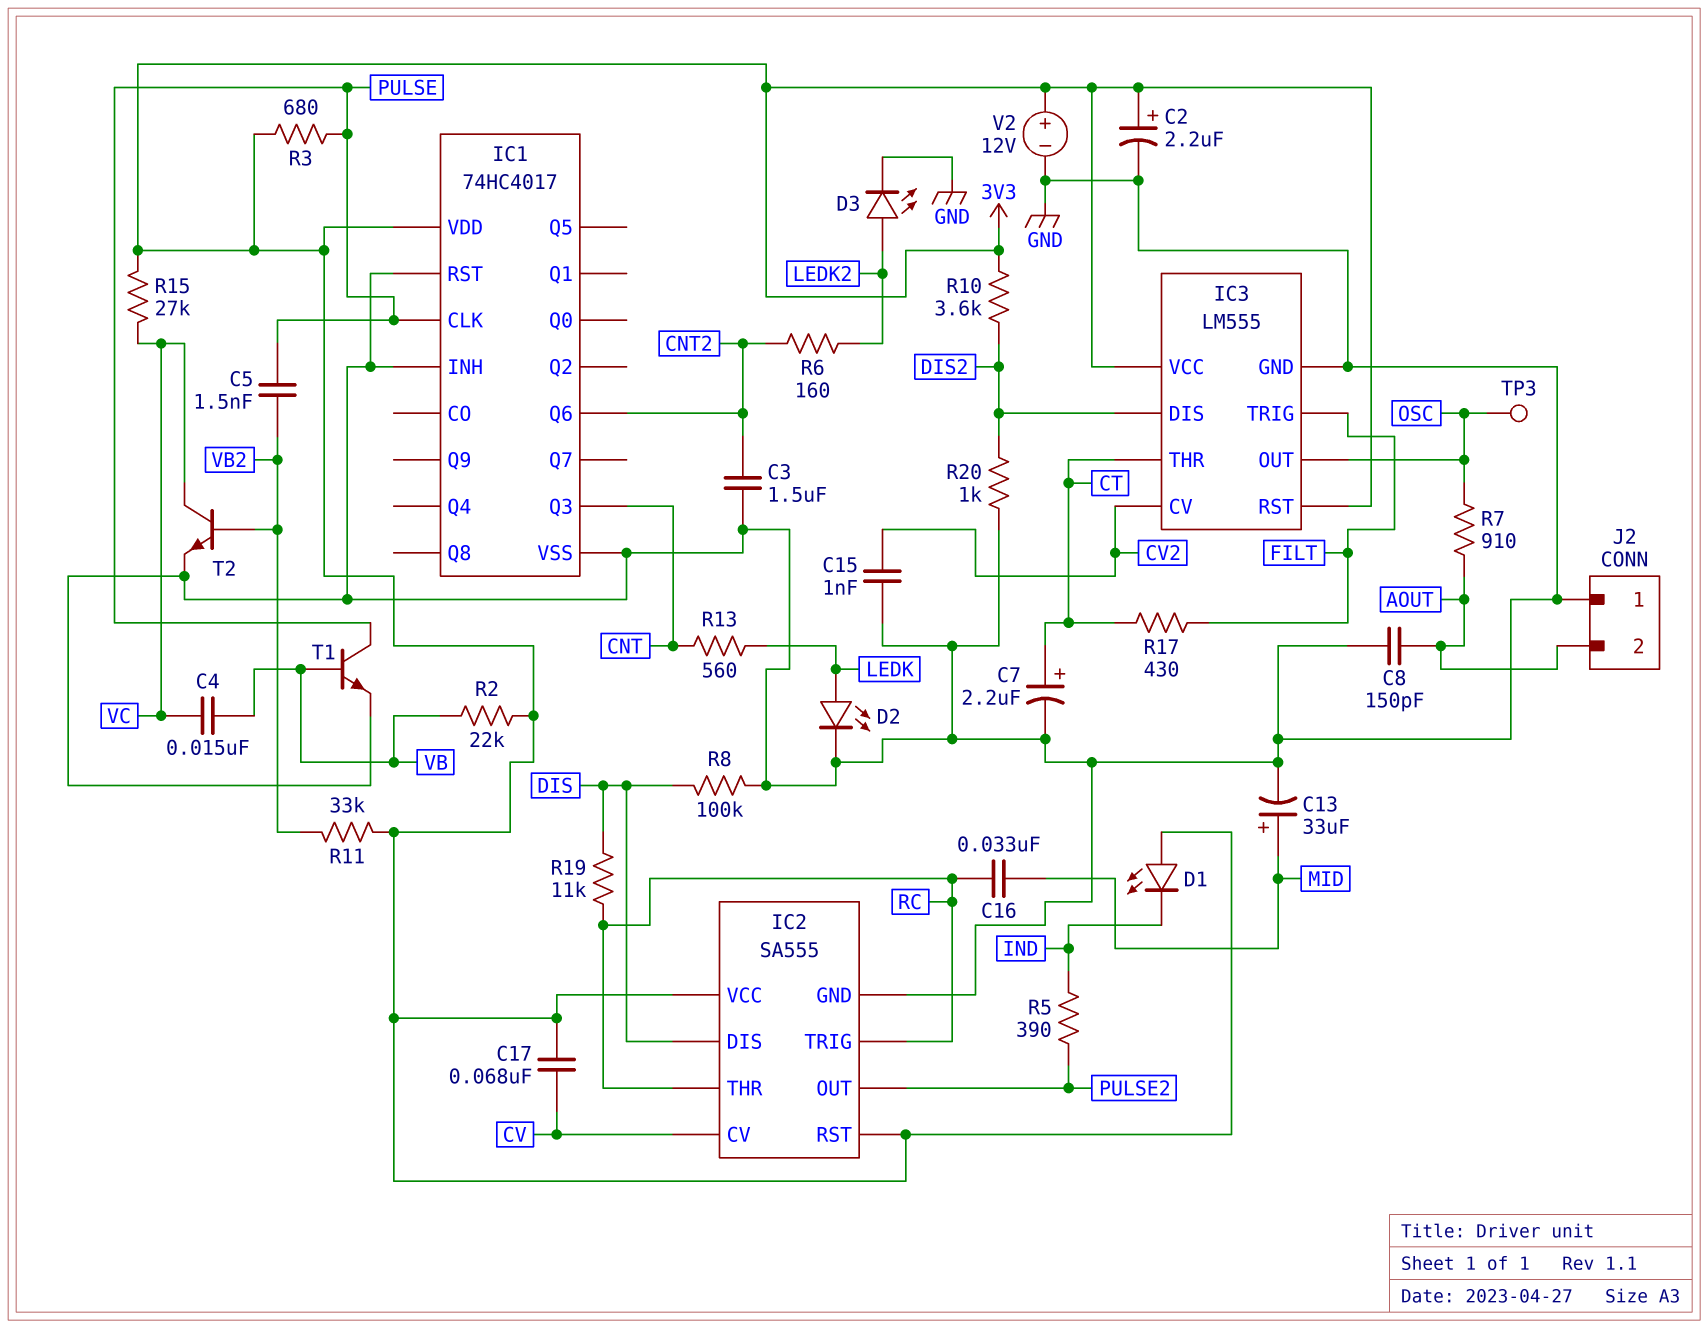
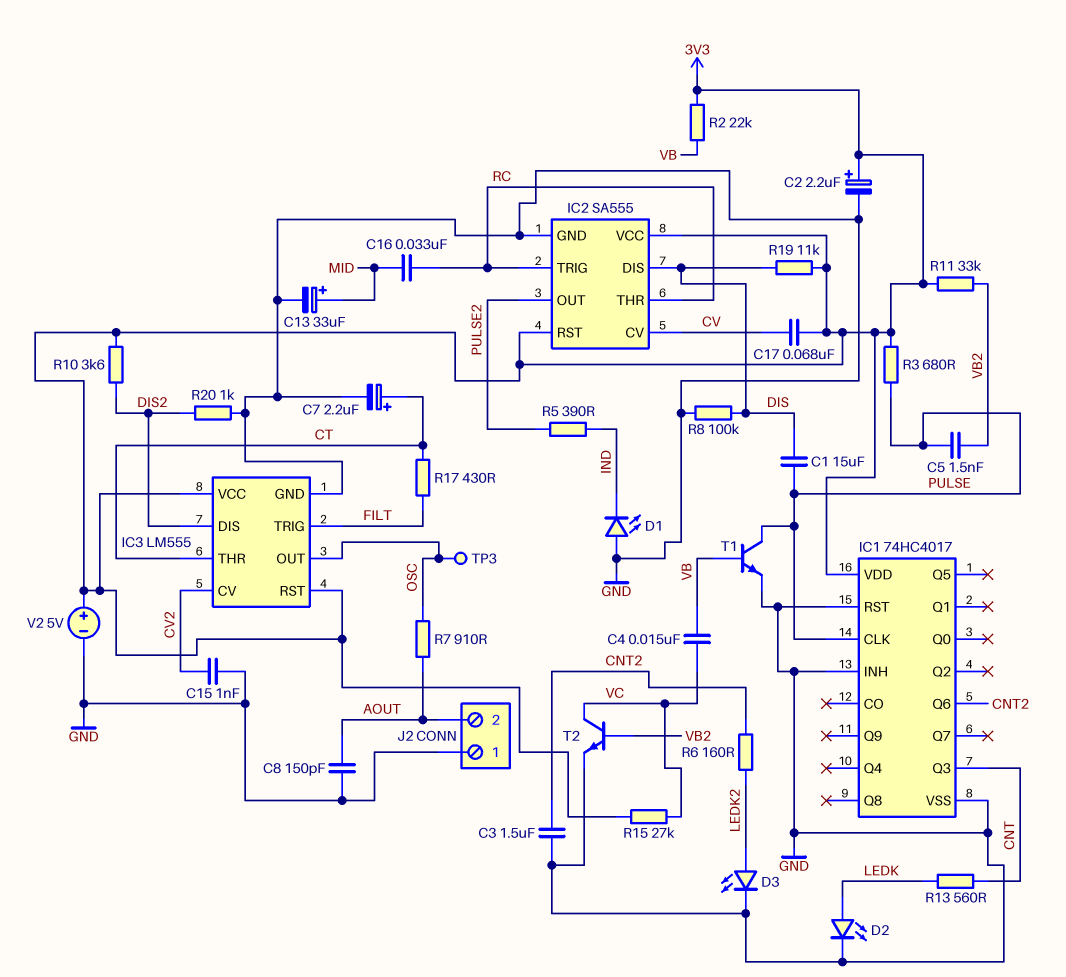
C1: none -> 15uF (DIS, PULSE)
D1: LED (A 3V3, K IND) -> LED (A GND, K IND)
R19: 11k (DIS, RC) -> 11k (3V3, DIS)
V2: 12V (plus 3V3, minus GND) -> 5V (plus 3V3, minus GND)

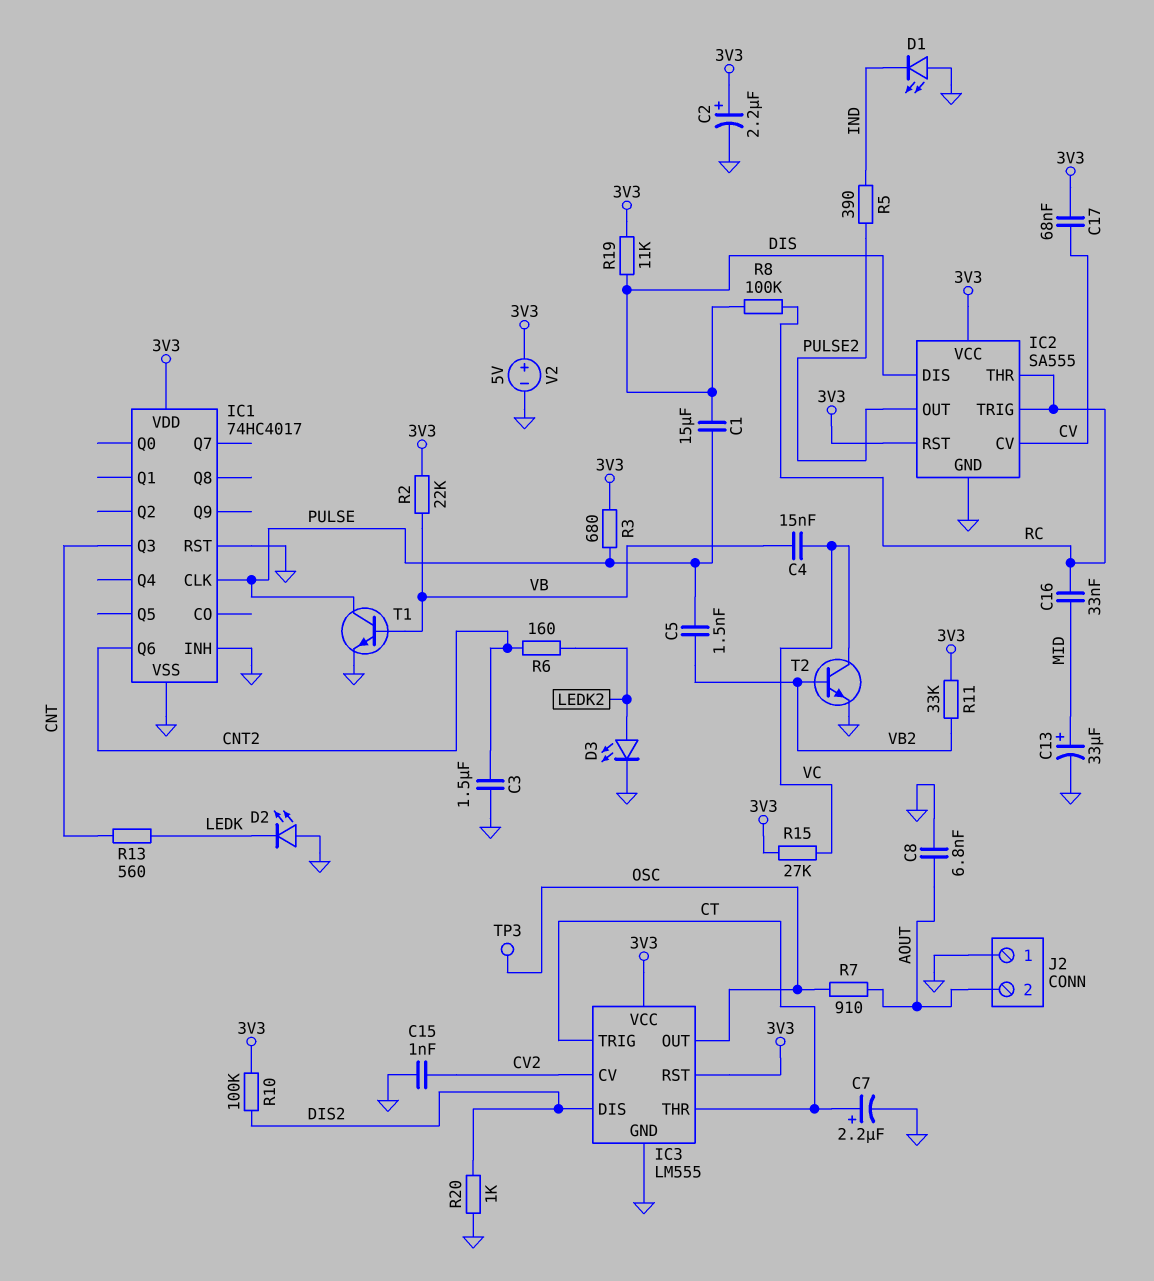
C8: 150pF (AOUT, GND) -> 6.8nF (AOUT, GND)
D2: LED (A LEDK, K GND) -> LED (A GND, K LEDK)
IC3 pin TRIG: FILT -> CT
R8: 100k (DIS, GND) -> 100k (DIS, RC)
R10: 3.6k (3V3, DIS2) -> 100k (3V3, DIS2)
R17: 430 (CT, FILT) -> none

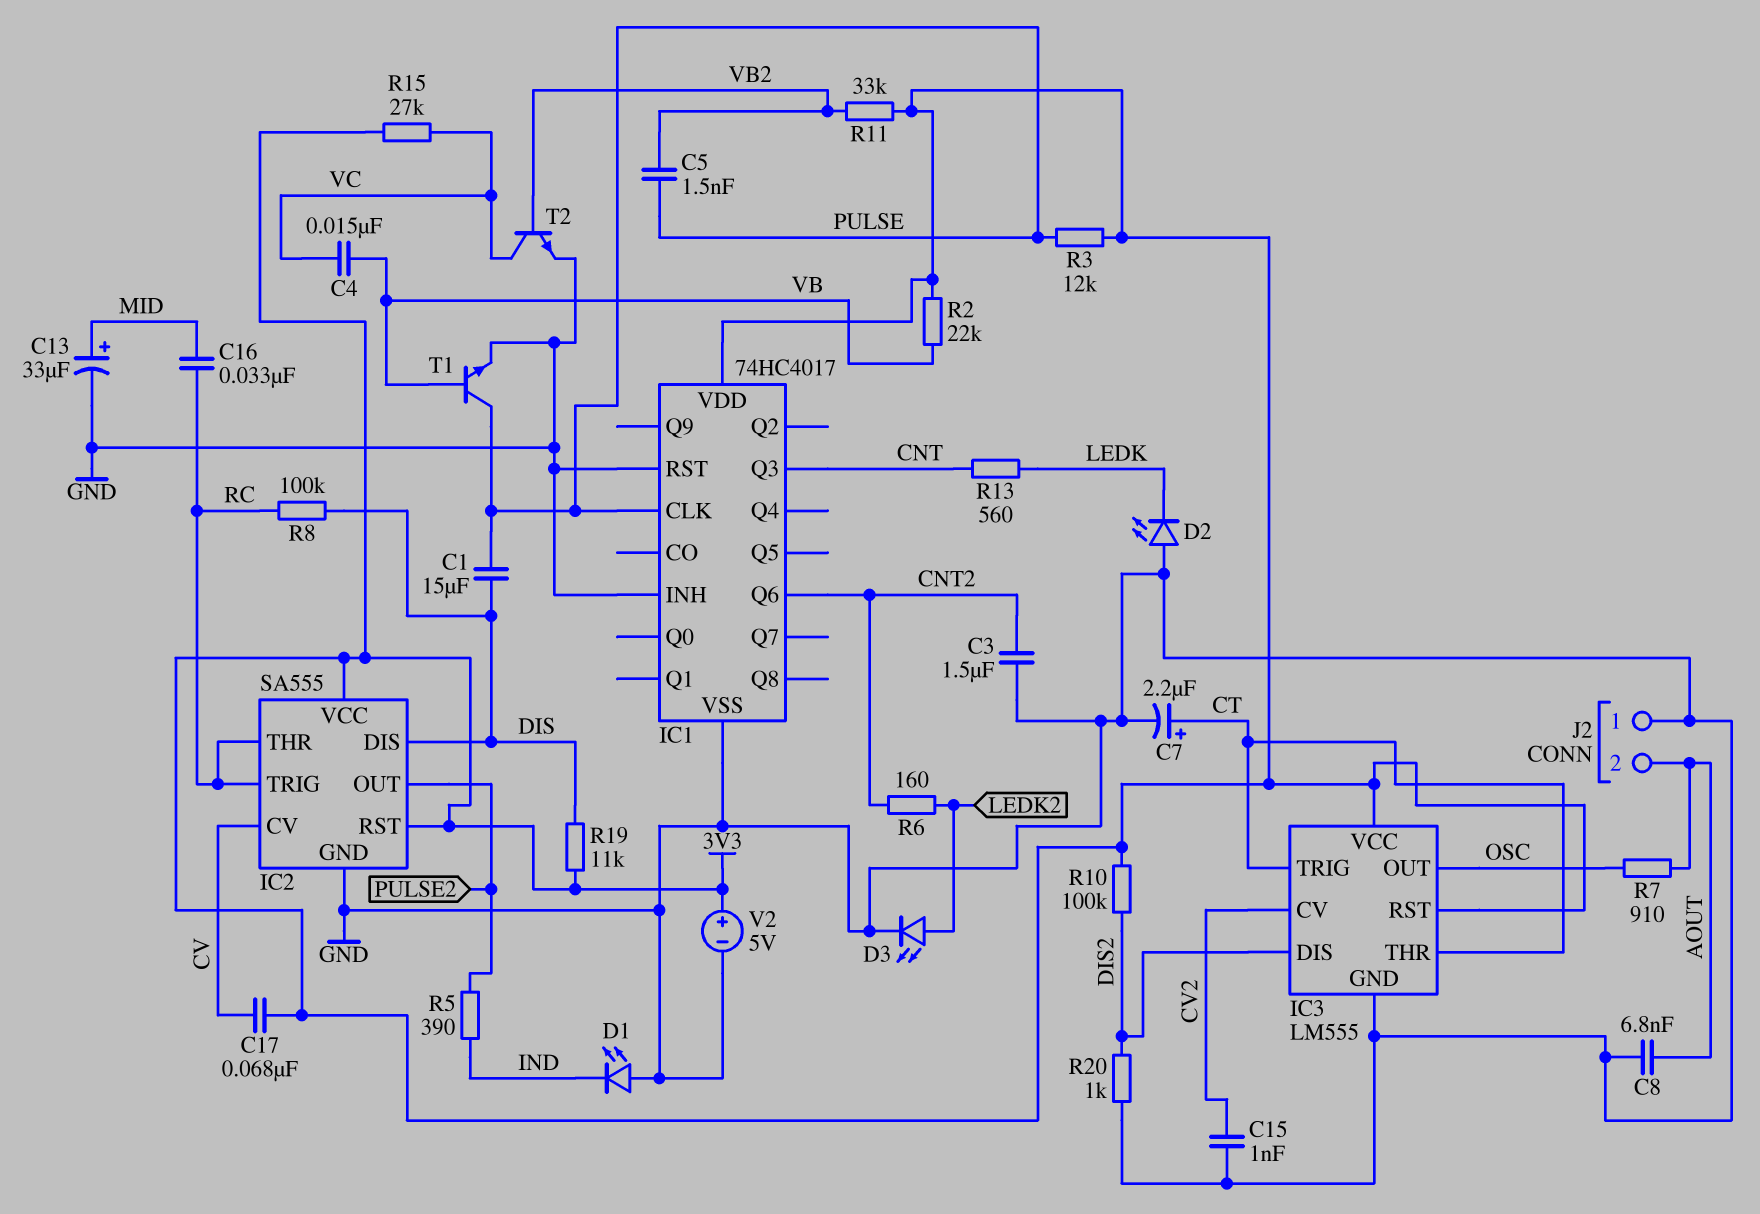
C2: 2.2uF (plus 3V3, minus GND) -> none
R3: 680 (3V3, PULSE) -> 12k (3V3, PULSE)
TP3: test point (OSC) -> none

